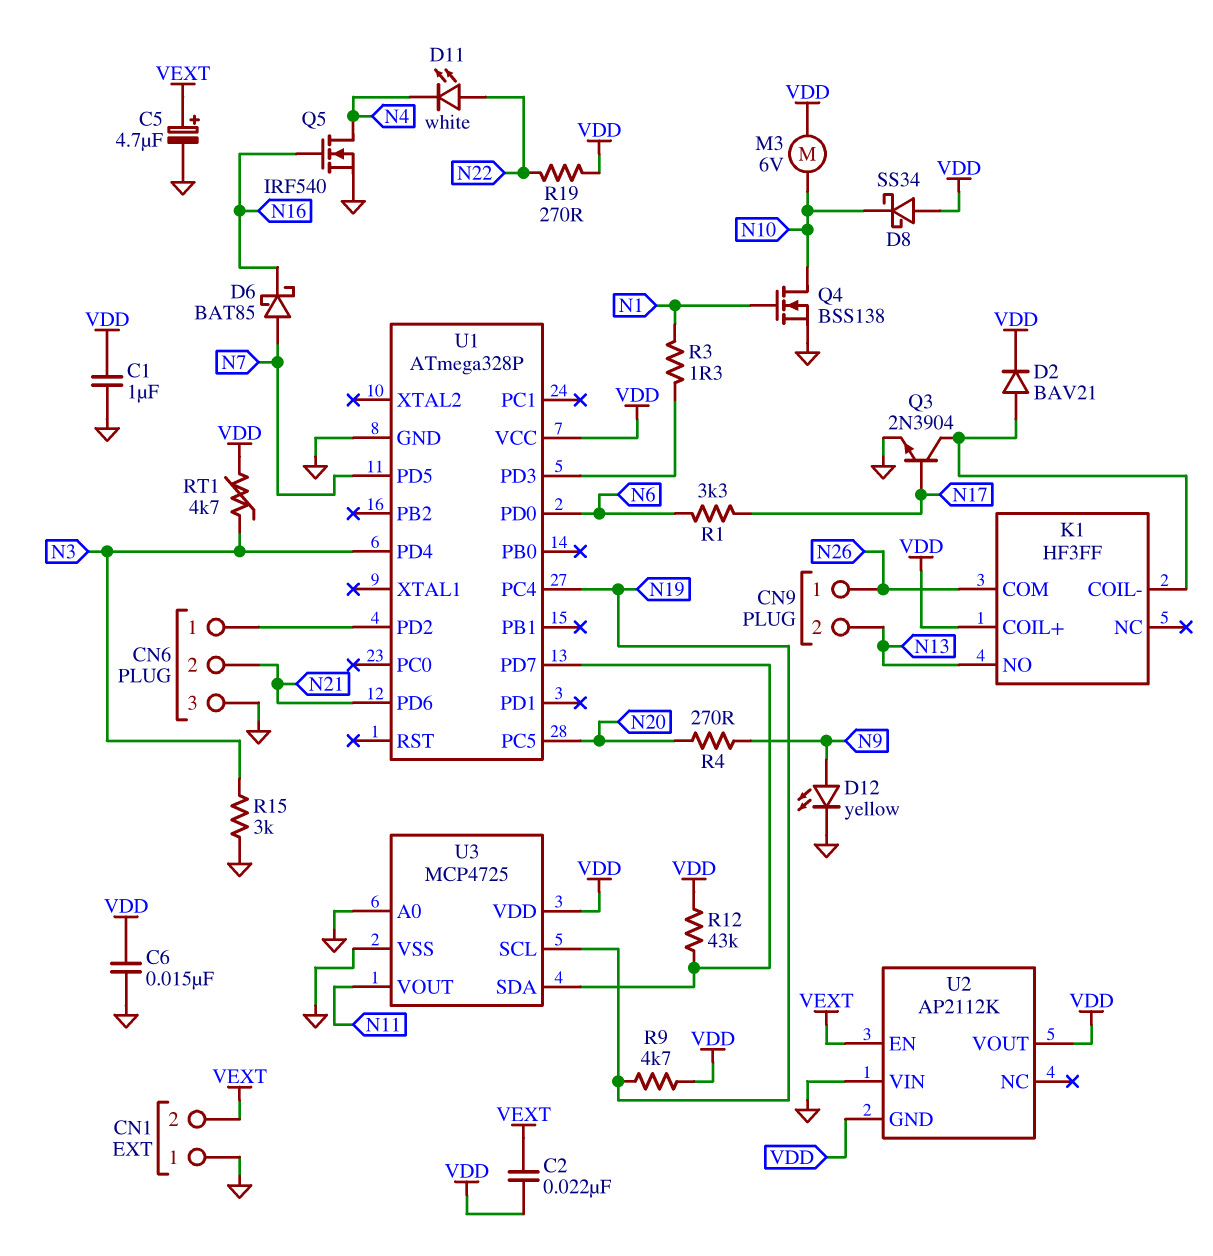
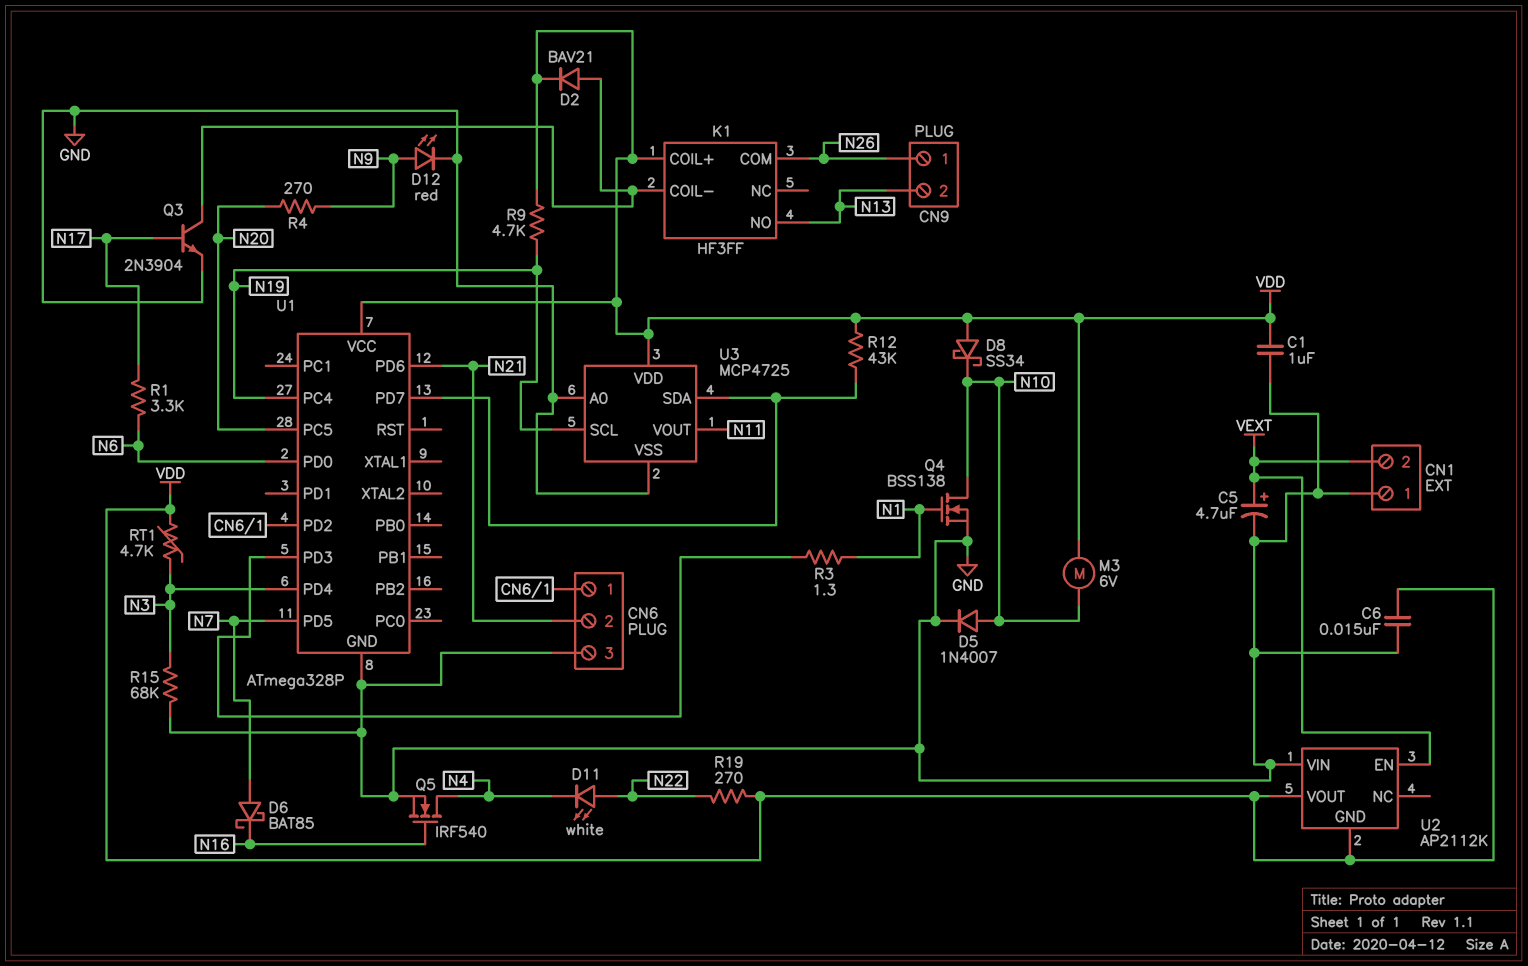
C2: 22nF (VDD, VEXT) -> none
D5: none -> diode 1N4007 (A N10, K GND)
D12: LED yellow (A N9, K GND) -> LED red (A N9, K GND)
R15: 3k (GND, N3) -> 68k (GND, N3)

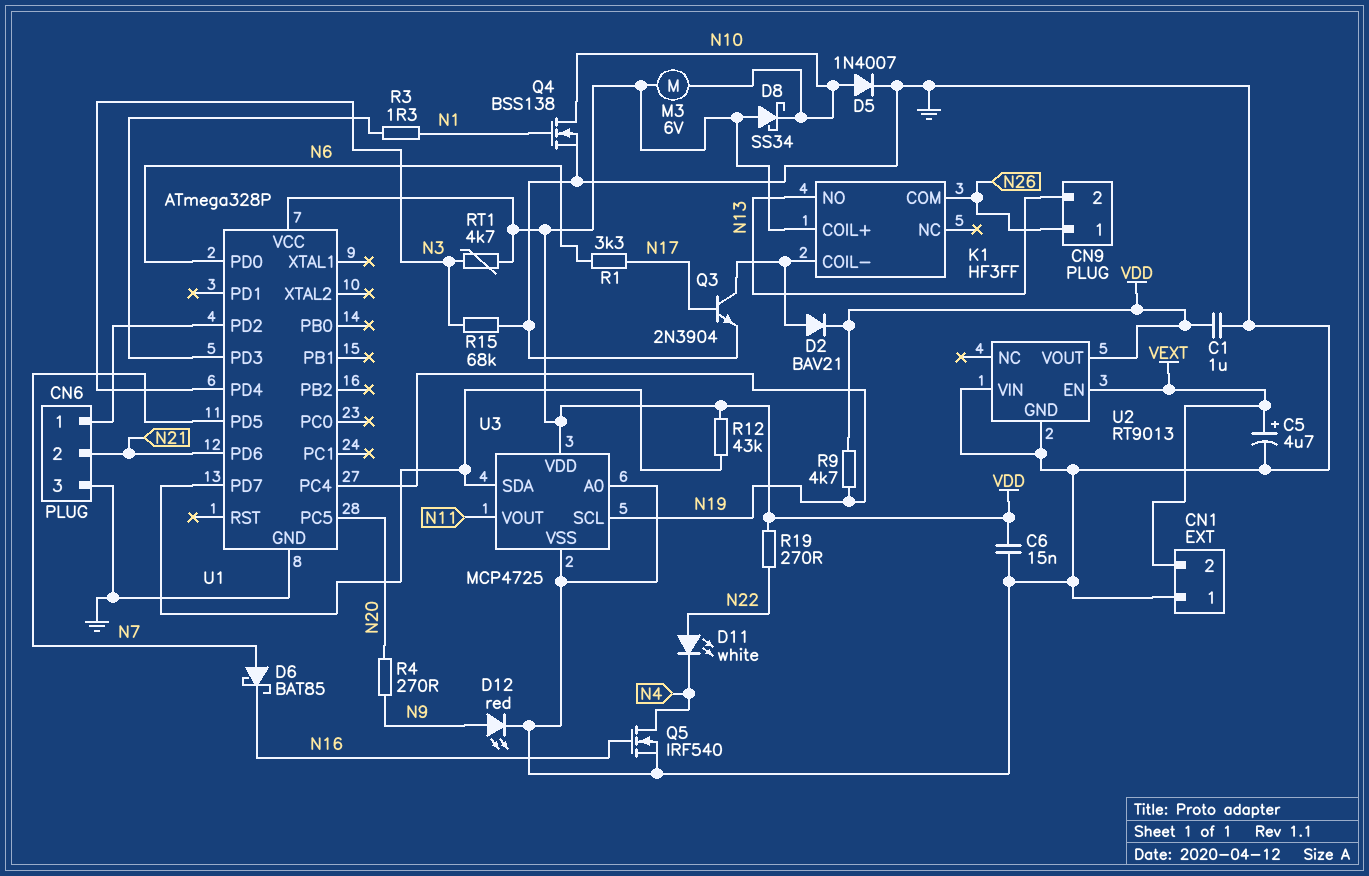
U2: AP2112K -> RT9013
U2 pin GND: VDD -> GND

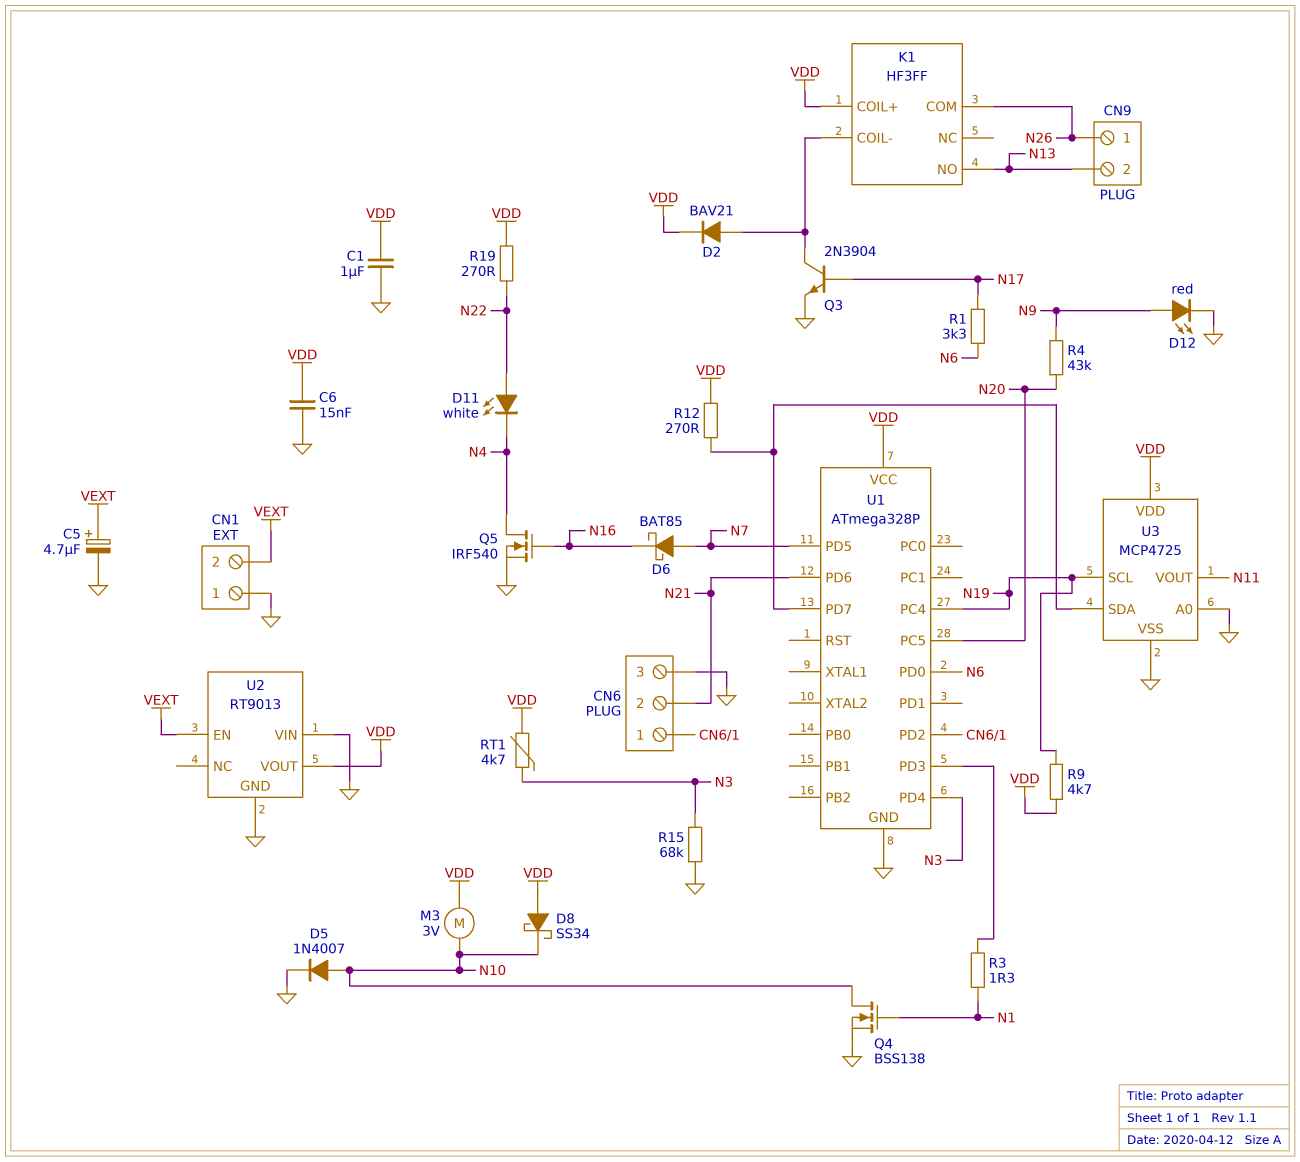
M3: motor 6V (N10, VDD) -> motor 3V (N10, VDD)
R4: 270 (N9, N20) -> 43k (N9, N20)
R12: 43k (U1/PD7, VDD) -> 270 (U1/PD7, VDD)

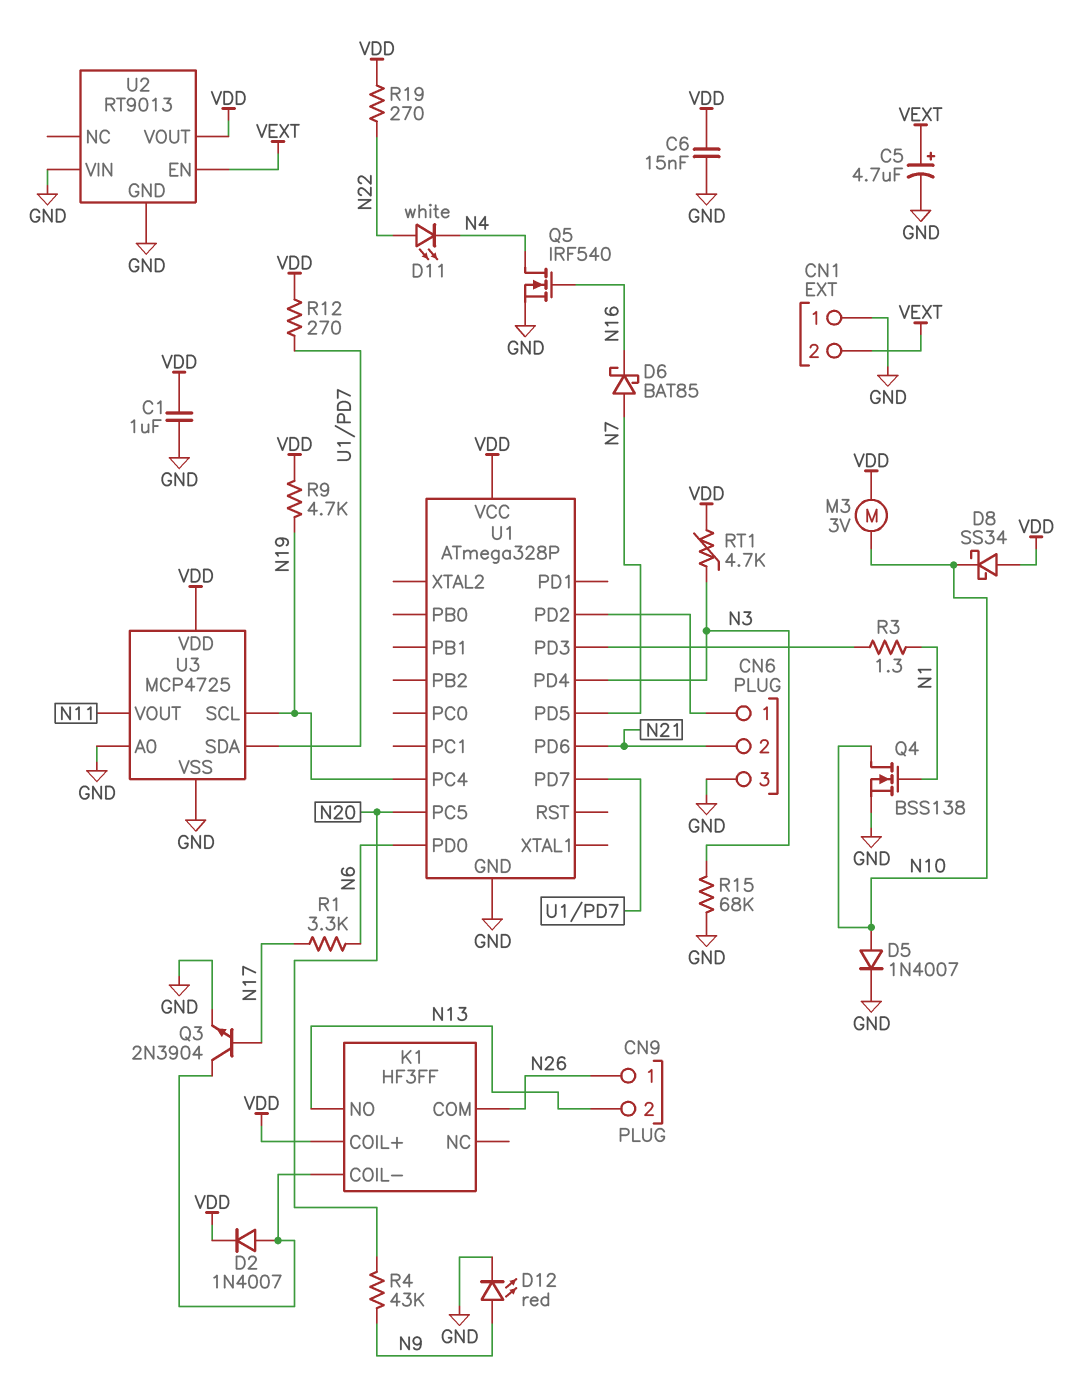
D2: diode BAV21 (A K1/COIL-, K VDD) -> diode 1N4007 (A K1/COIL-, K VDD)

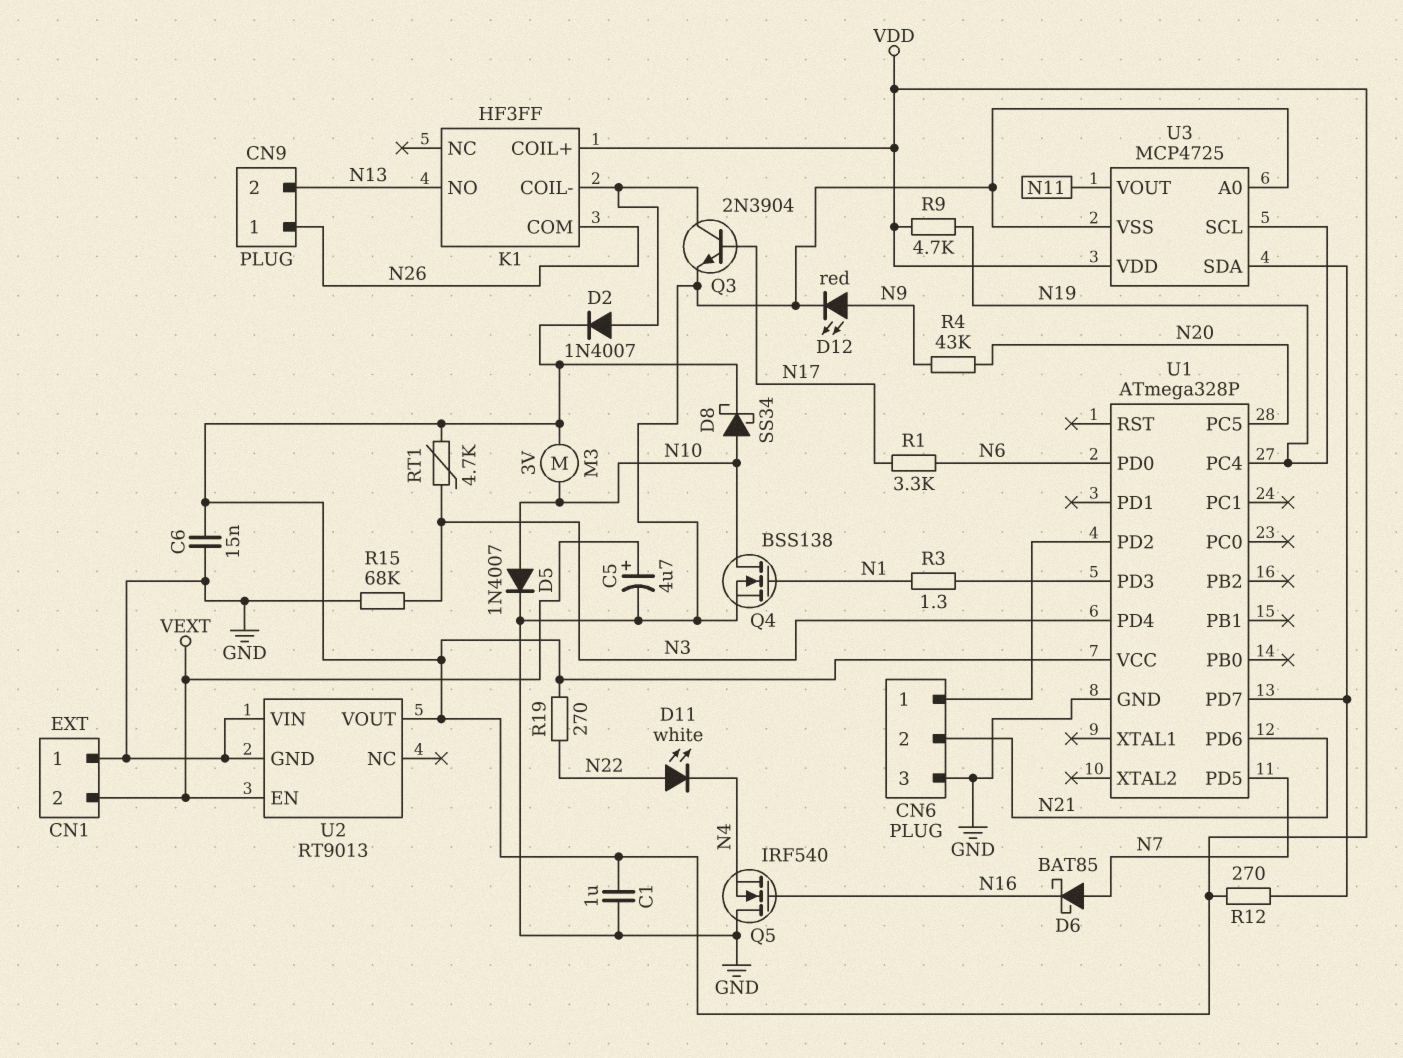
D8: schottky SS34 (A VDD, K N10) -> schottky SS34 (A N10, K VDD)
Q5: NMOS IRF540 (G N16, D N4, S GND) -> NMOS IRF540 (G N16, D GND, S N4)

